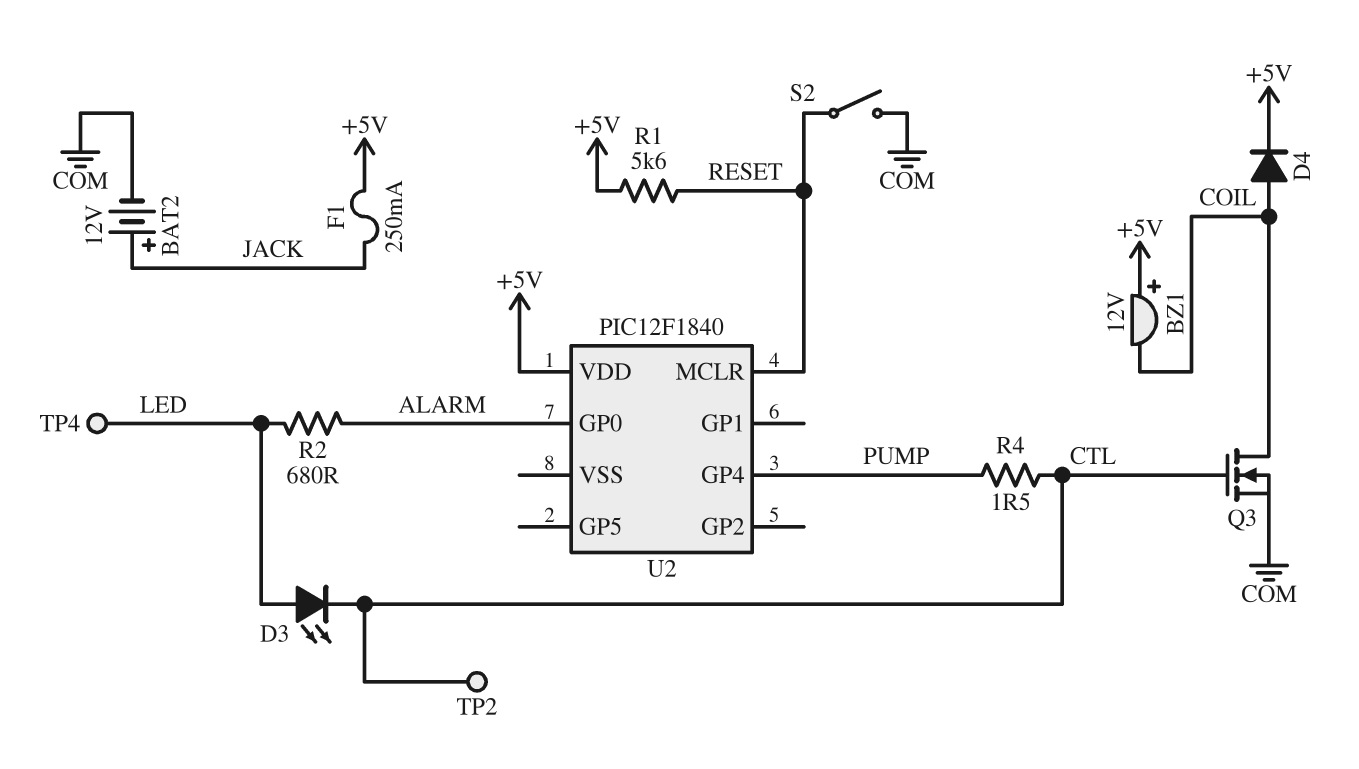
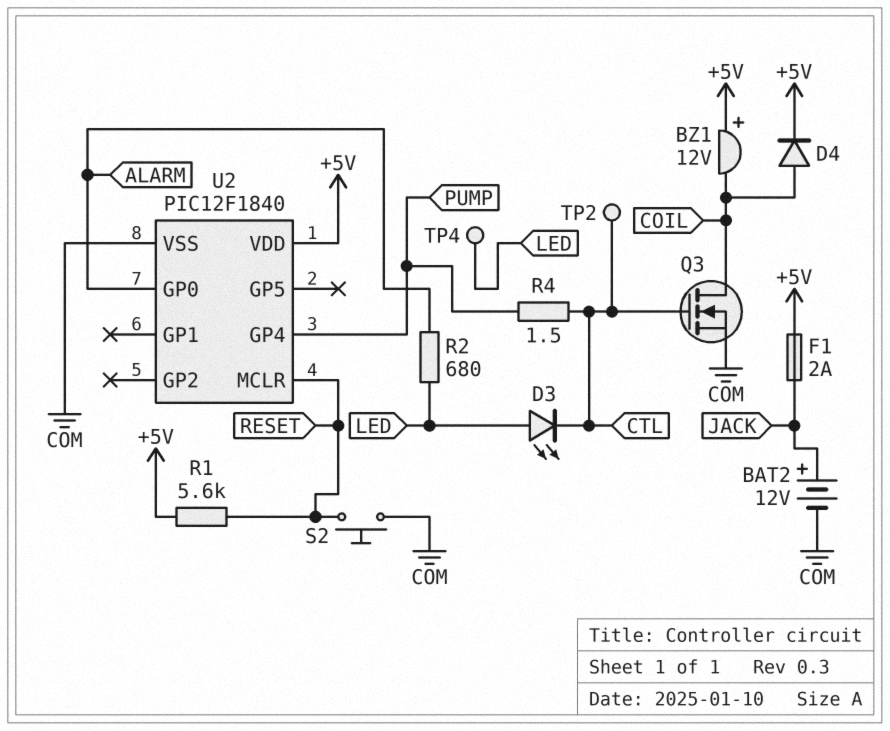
F1: 250mA (+5V, JACK) -> 2A (+5V, JACK)
S2: switch (COM, RESET) -> button (COM, RESET)
U2 pin VSS: none -> COM

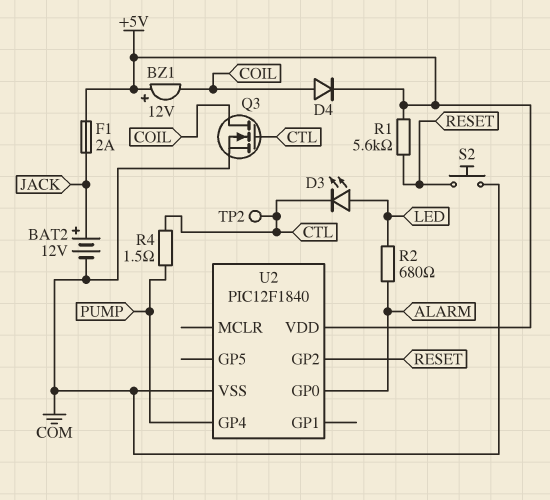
TP4: test point (LED) -> none
U2 pin GP2: none -> RESET
U2 pin MCLR: RESET -> none

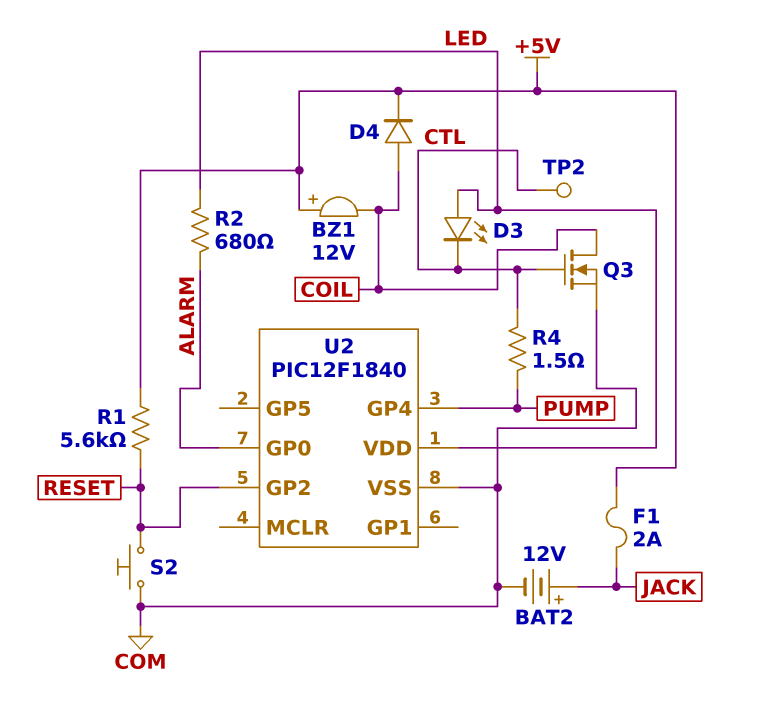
U2 pin VDD: +5V -> LED

